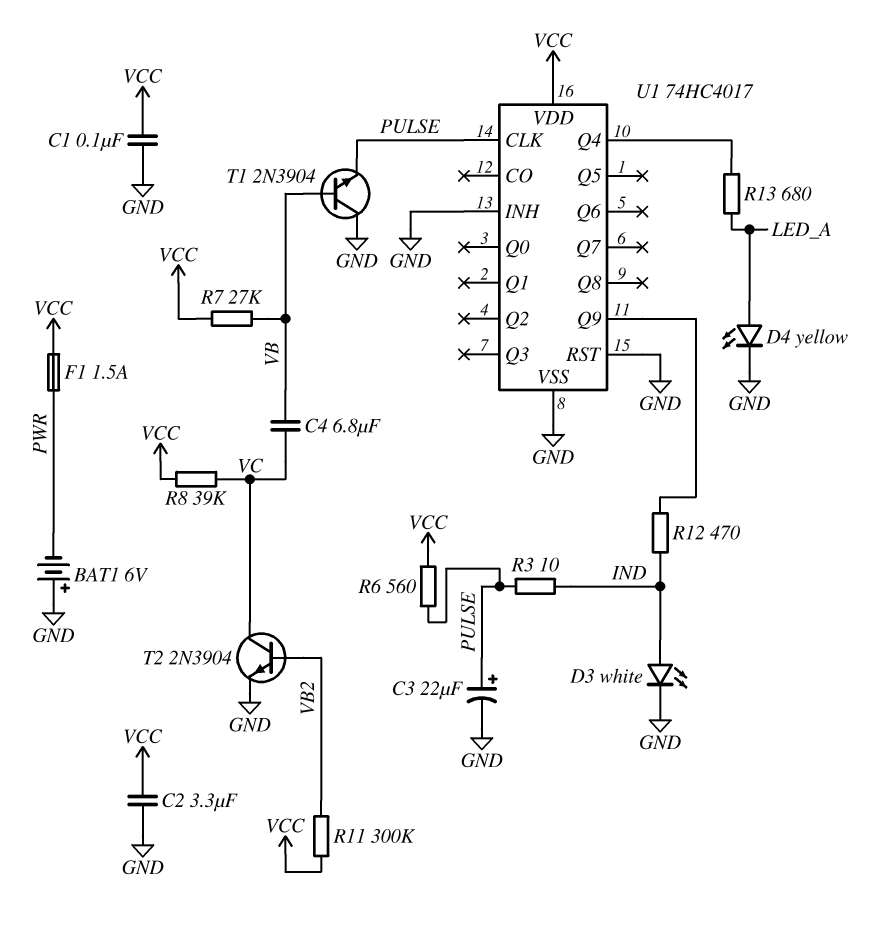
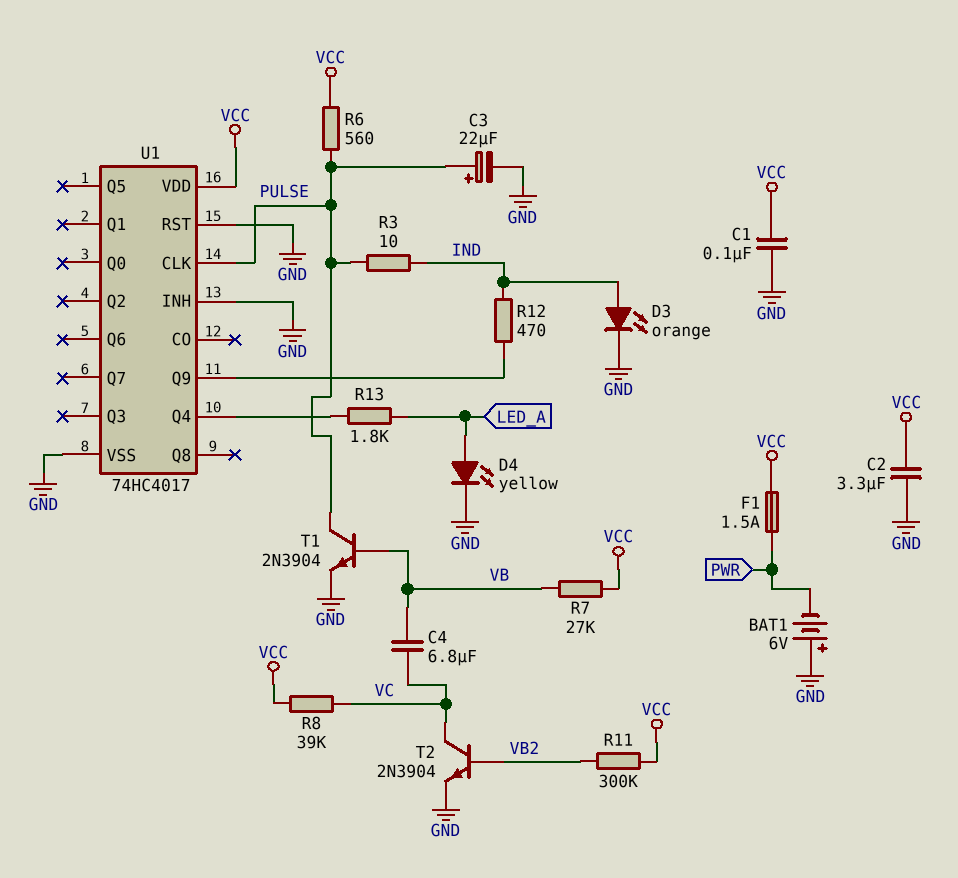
D3: LED white (A IND, K GND) -> LED orange (A IND, K GND)
R13: 680 (LED_A, U1/Q4) -> 1.8k (LED_A, U1/Q4)
T1: NPN 2N3904 (B VB, C GND, E PULSE) -> NPN 2N3904 (B VB, C PULSE, E GND)

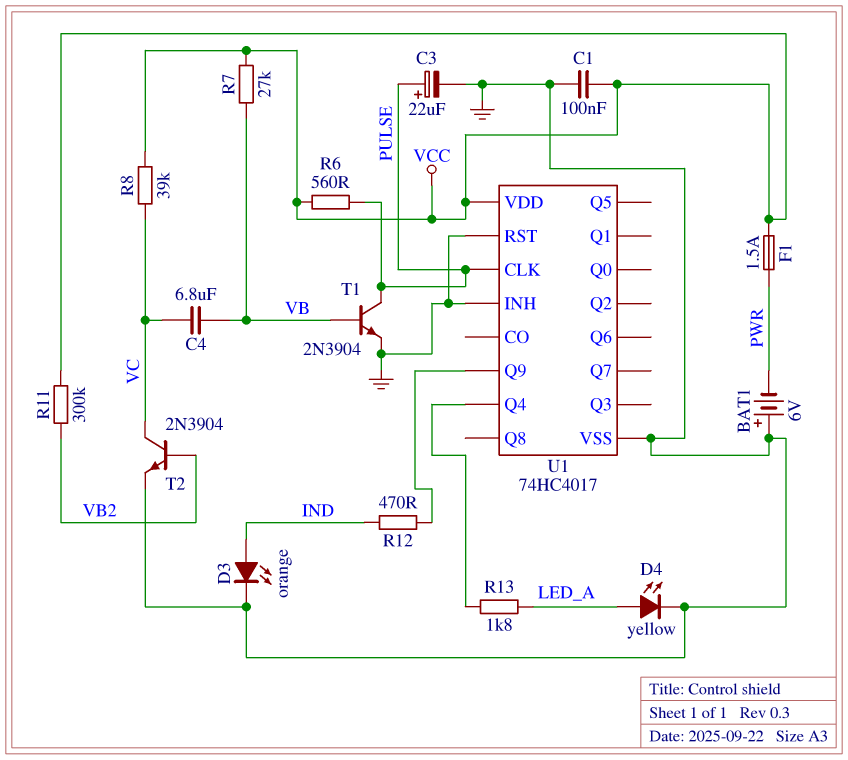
C2: 3.3uF (GND, VCC) -> none
R3: 10 (IND, PULSE) -> none

